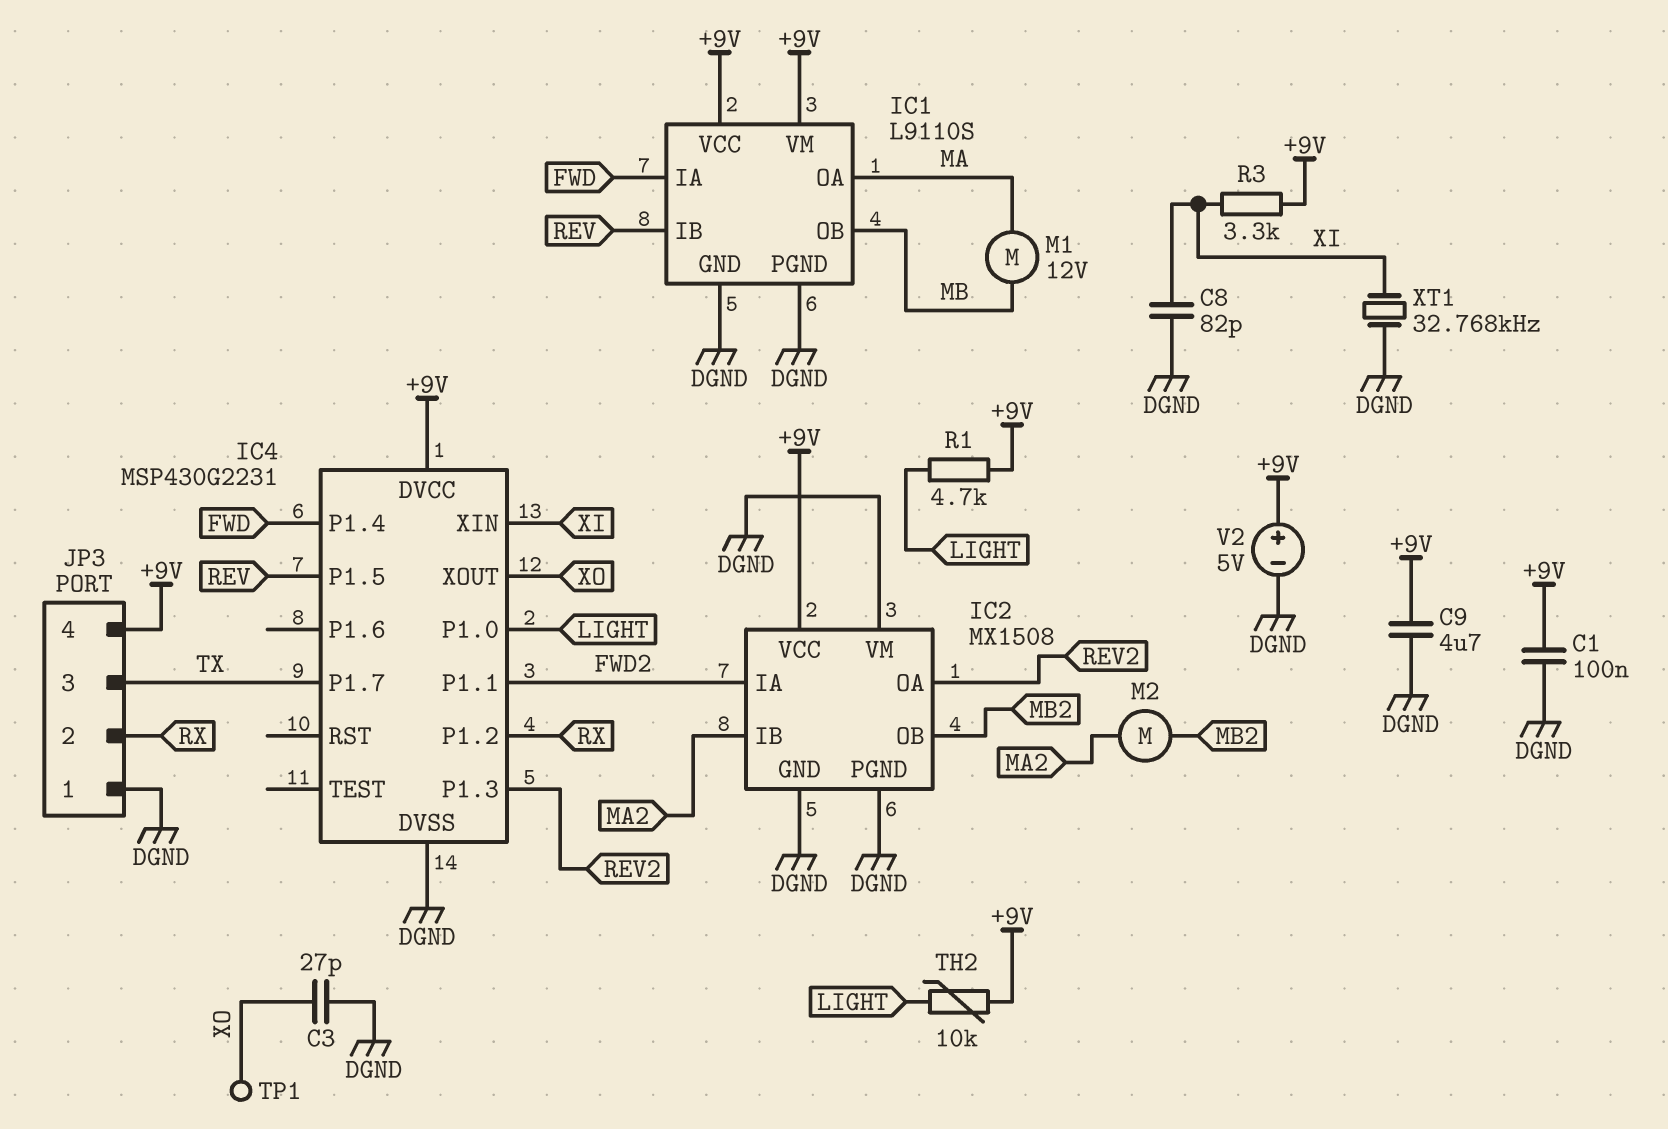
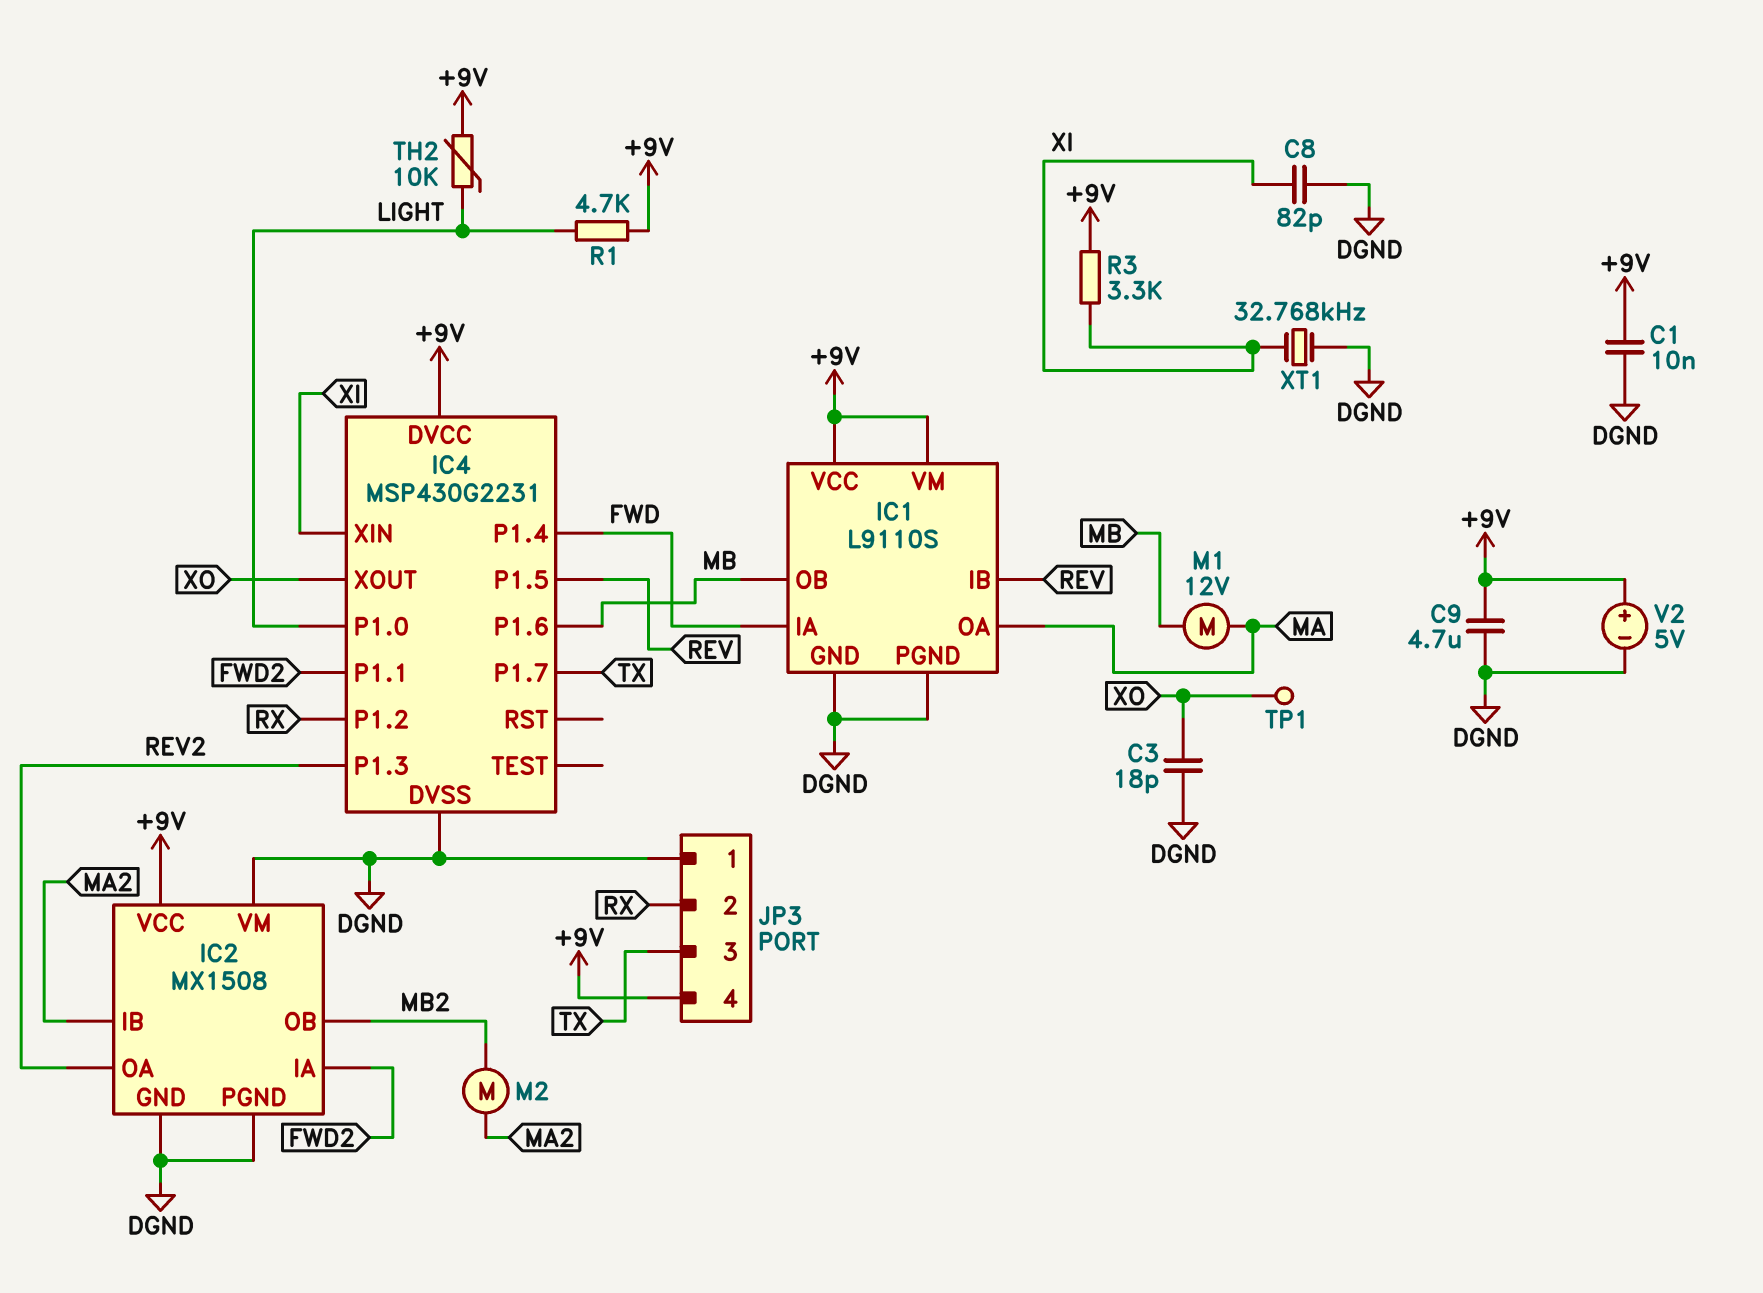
C1: 100nF (+9V, DGND) -> 10nF (+9V, DGND)
C3: 27pF (DGND, XO) -> 18pF (DGND, XO)
IC4 pin P1.6: none -> MB

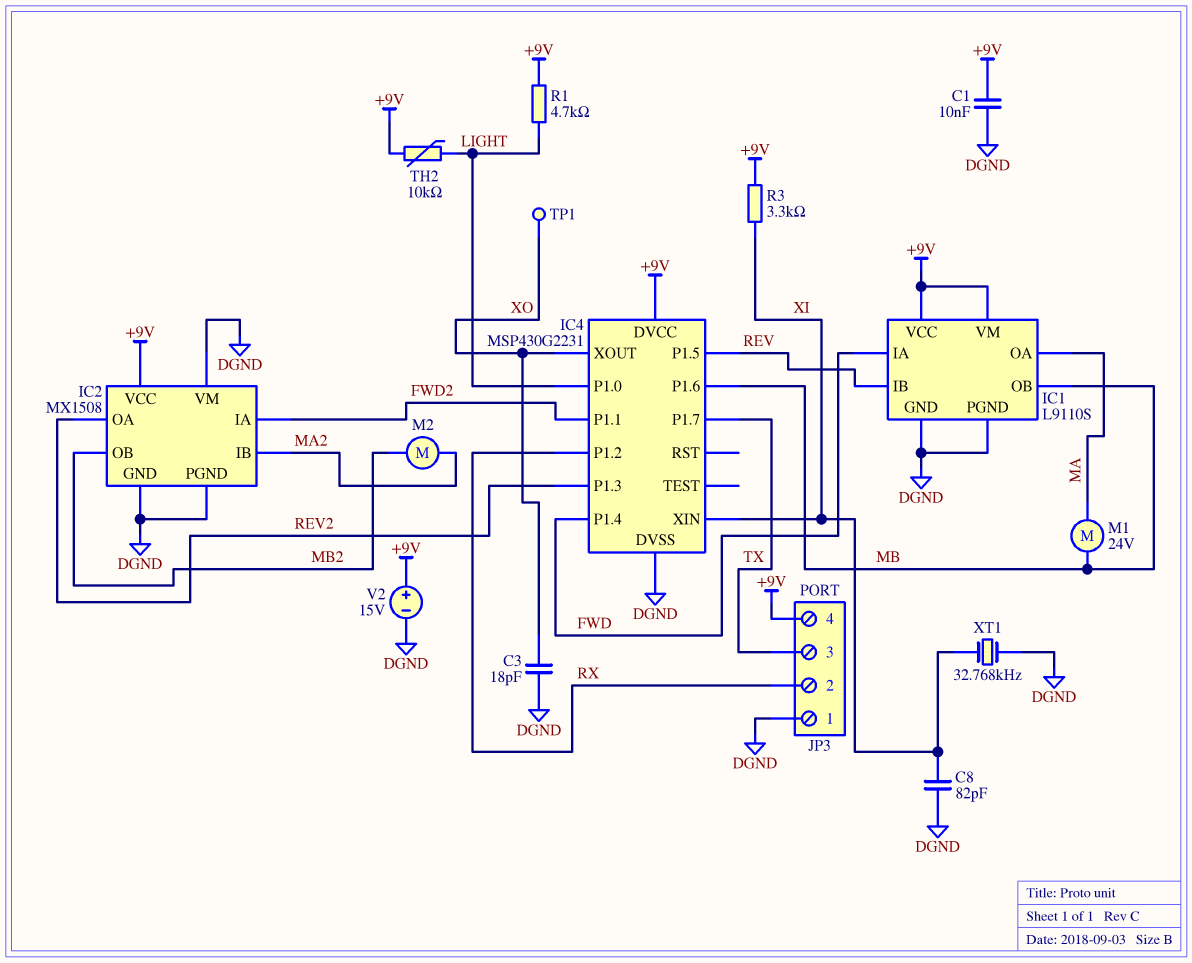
C9: 4.7uF (+9V, DGND) -> none
M1: motor 12V (MA, MB) -> motor 24V (MA, MB)
V2: 5V (plus +9V, minus DGND) -> 15V (plus +9V, minus DGND)

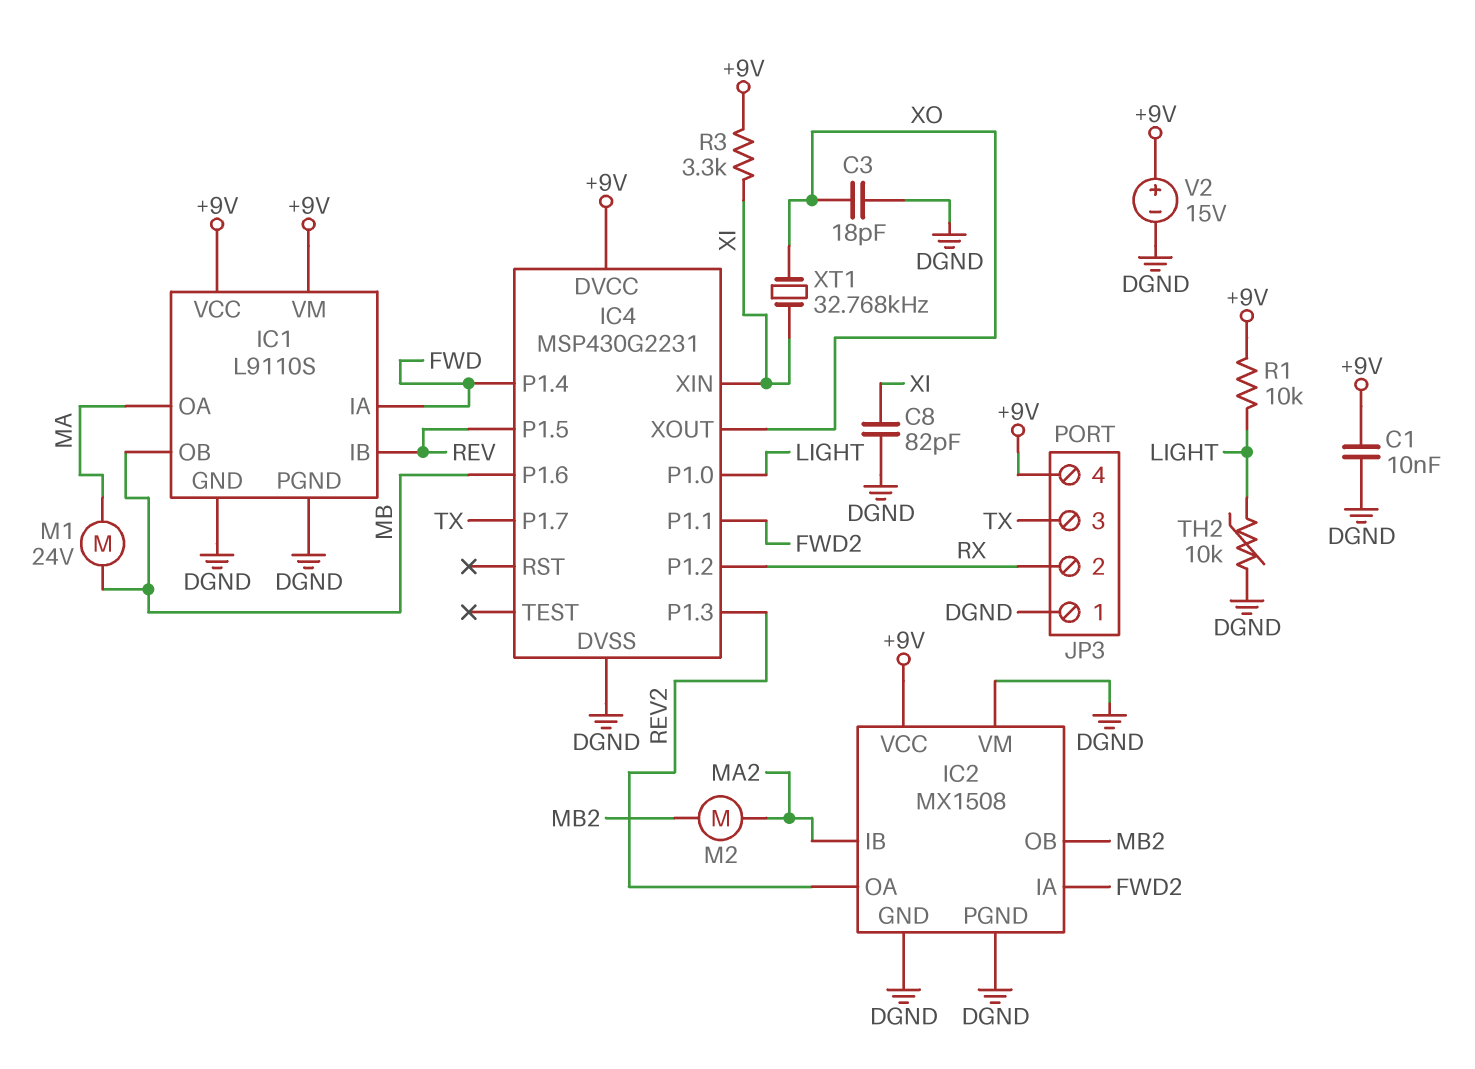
R1: 4.7k (+9V, LIGHT) -> 10k (+9V, LIGHT)
TH2: 10k (+9V, LIGHT) -> 10k (DGND, LIGHT)
TP1: test point (XO) -> none
XT1: 32.768kHz (DGND, XI) -> 32.768kHz (XI, XO)

